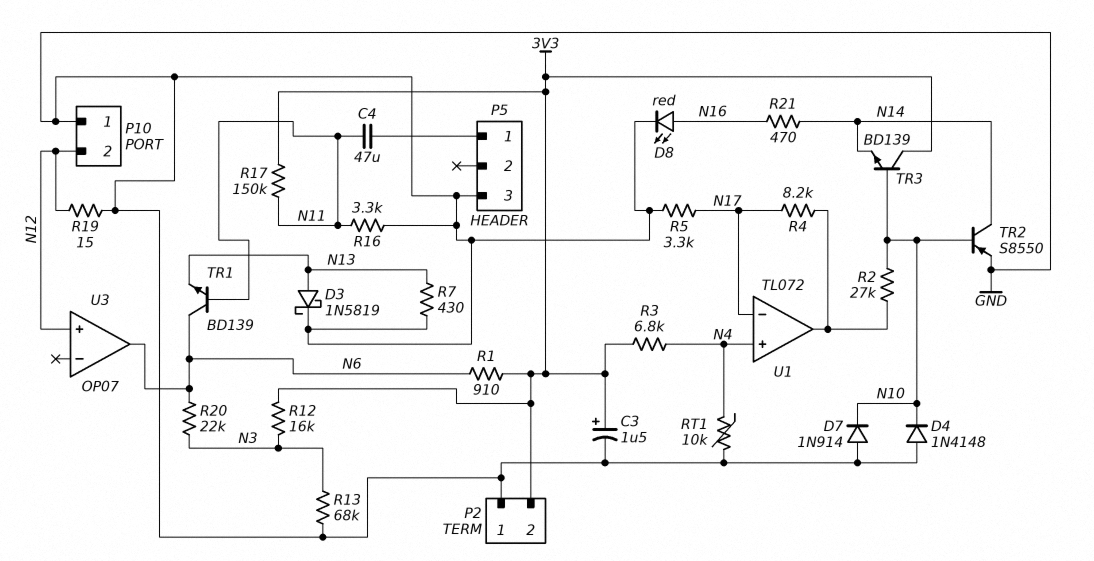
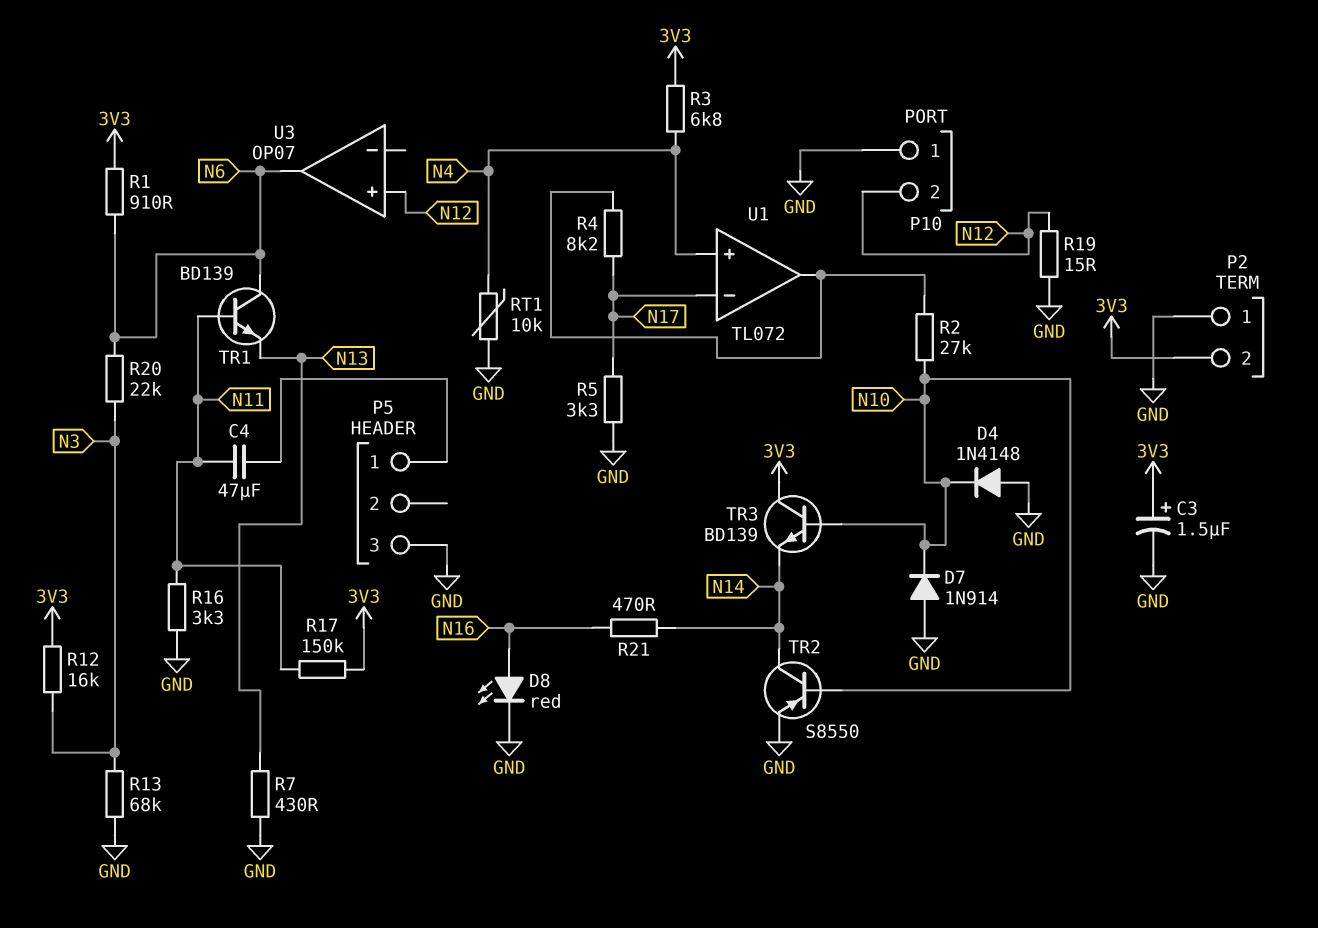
D3: schottky 1N5819 (A N13, K GND) -> none

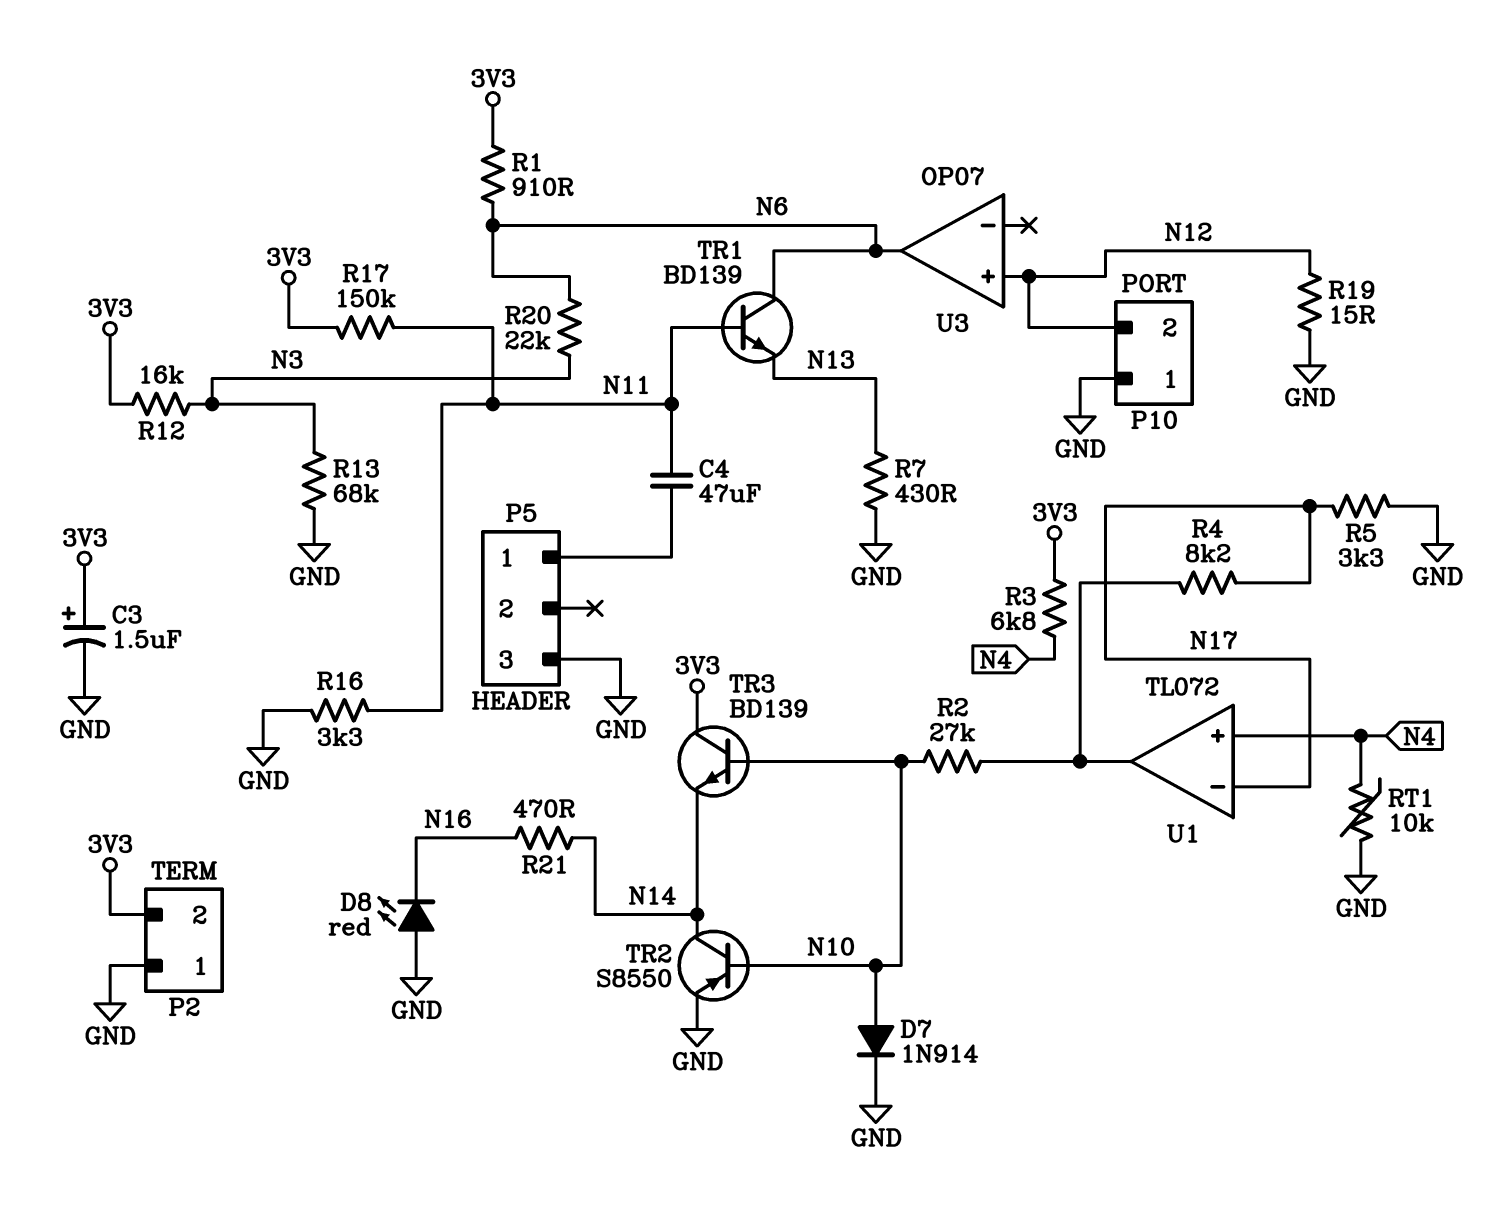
D4: diode 1N4148 (A GND, K N10) -> none
D7: diode 1N914 (A GND, K N10) -> diode 1N914 (A N10, K GND)
D8: LED red (A N16, K GND) -> LED red (A GND, K N16)

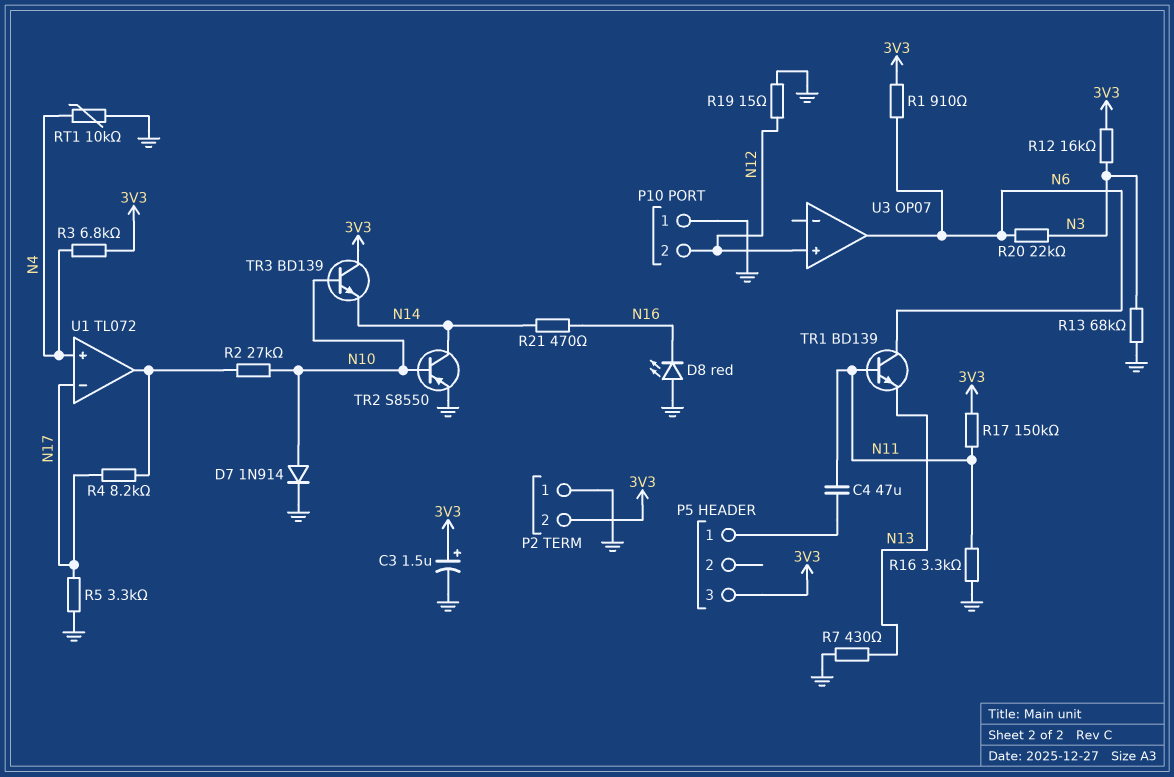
P5 pin 3: GND -> 3V3

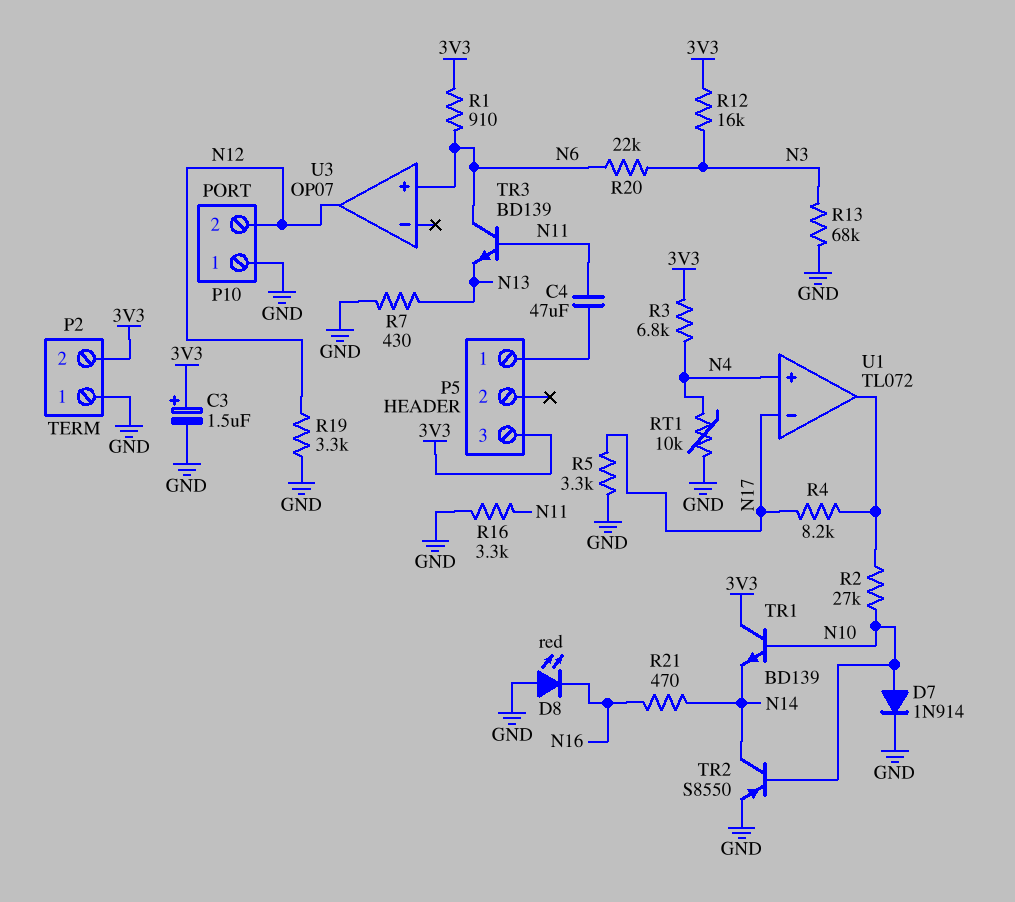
R17: 150k (3V3, N11) -> none
R19: 15 (GND, N12) -> 3.3k (GND, N12)
TR1: NPN BD139 (B N11, C N6, E N13) -> NPN BD139 (B N10, C 3V3, E N14)
TR3: NPN BD139 (B N10, C 3V3, E N14) -> NPN BD139 (B N11, C N6, E N13)
U3 pin in+: N12 -> N6
U3 pin out: N6 -> N12

